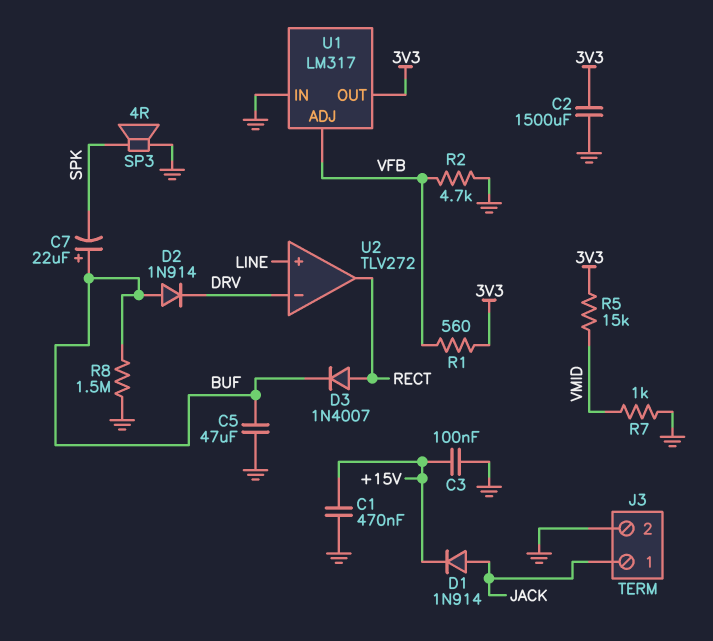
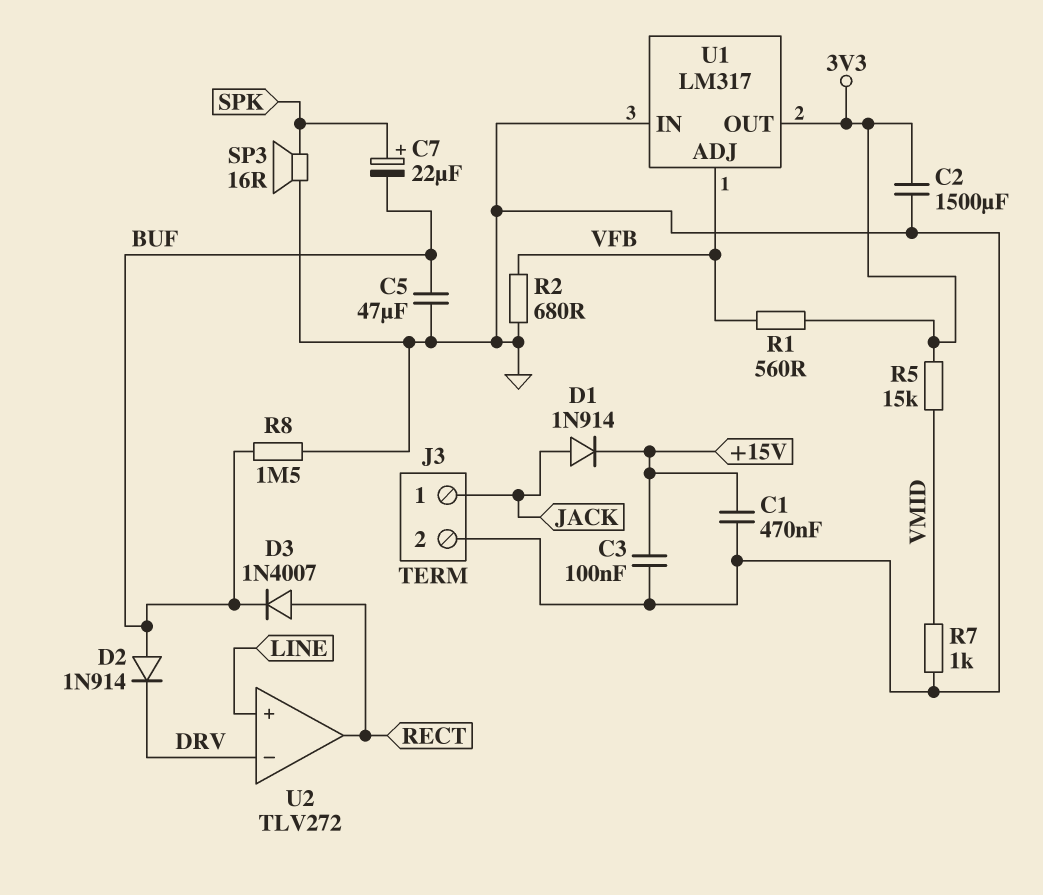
C7: 22uF (plus BUF, minus SPK) -> 22uF (plus SPK, minus BUF)
R2: 4.7k (GND, VFB) -> 680 (GND, VFB)
SP3: speaker 4R (GND, SPK) -> speaker 16R (GND, SPK)

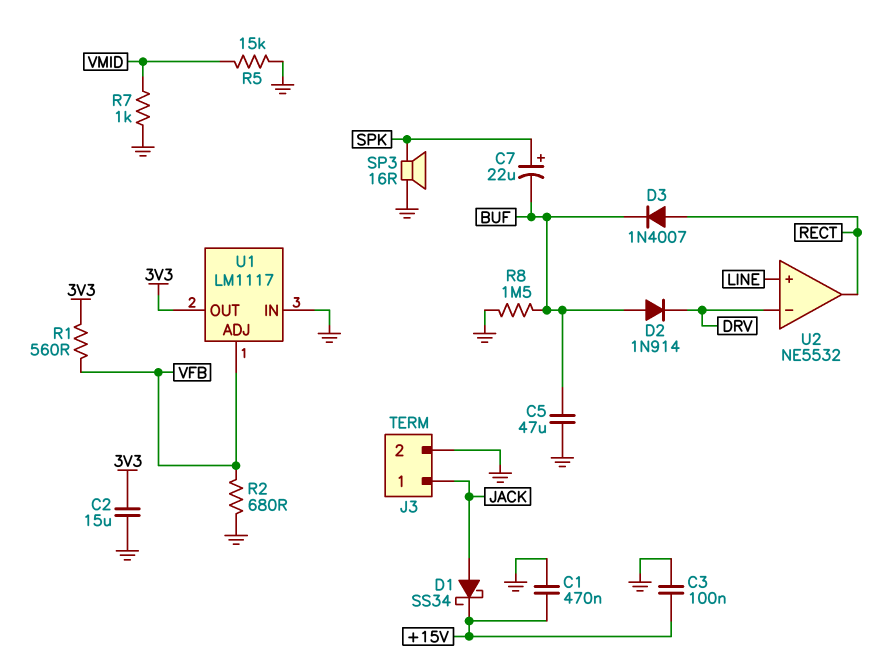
C2: 1500uF (3V3, GND) -> 15uF (3V3, GND)
D1: diode 1N914 (A JACK, K +15V) -> schottky SS34 (A JACK, K +15V)
R5: 15k (3V3, VMID) -> 15k (GND, VMID)
U1: LM317 -> LM1117
U2: TLV272 -> NE5532

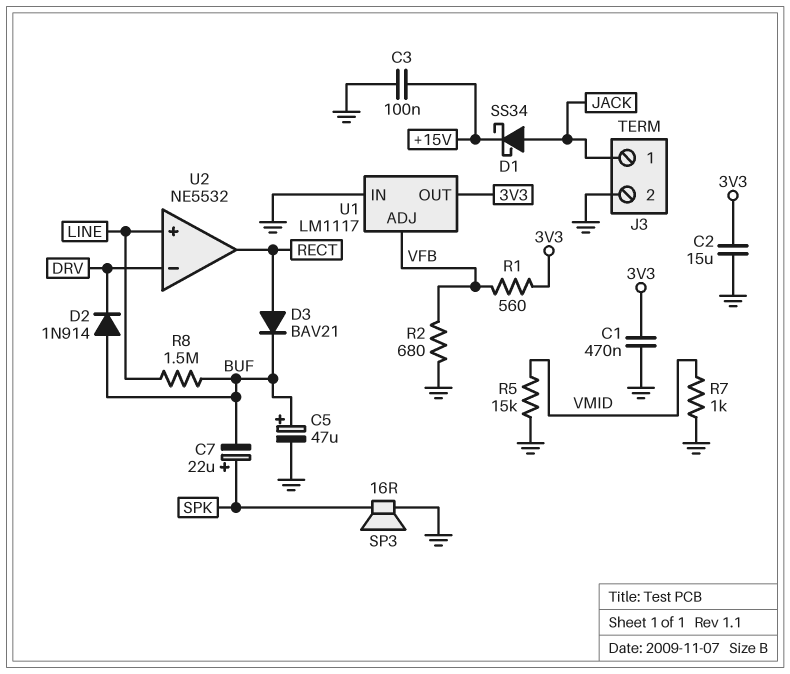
C1: 470nF (+15V, GND) -> 470nF (3V3, GND)
C5: 47uF (BUF, GND) -> 47uF (plus BUF, minus GND)
D3: diode 1N4007 (A RECT, K BUF) -> diode BAV21 (A RECT, K BUF)
R8: 1.5M (BUF, GND) -> 1.5M (BUF, LINE)

